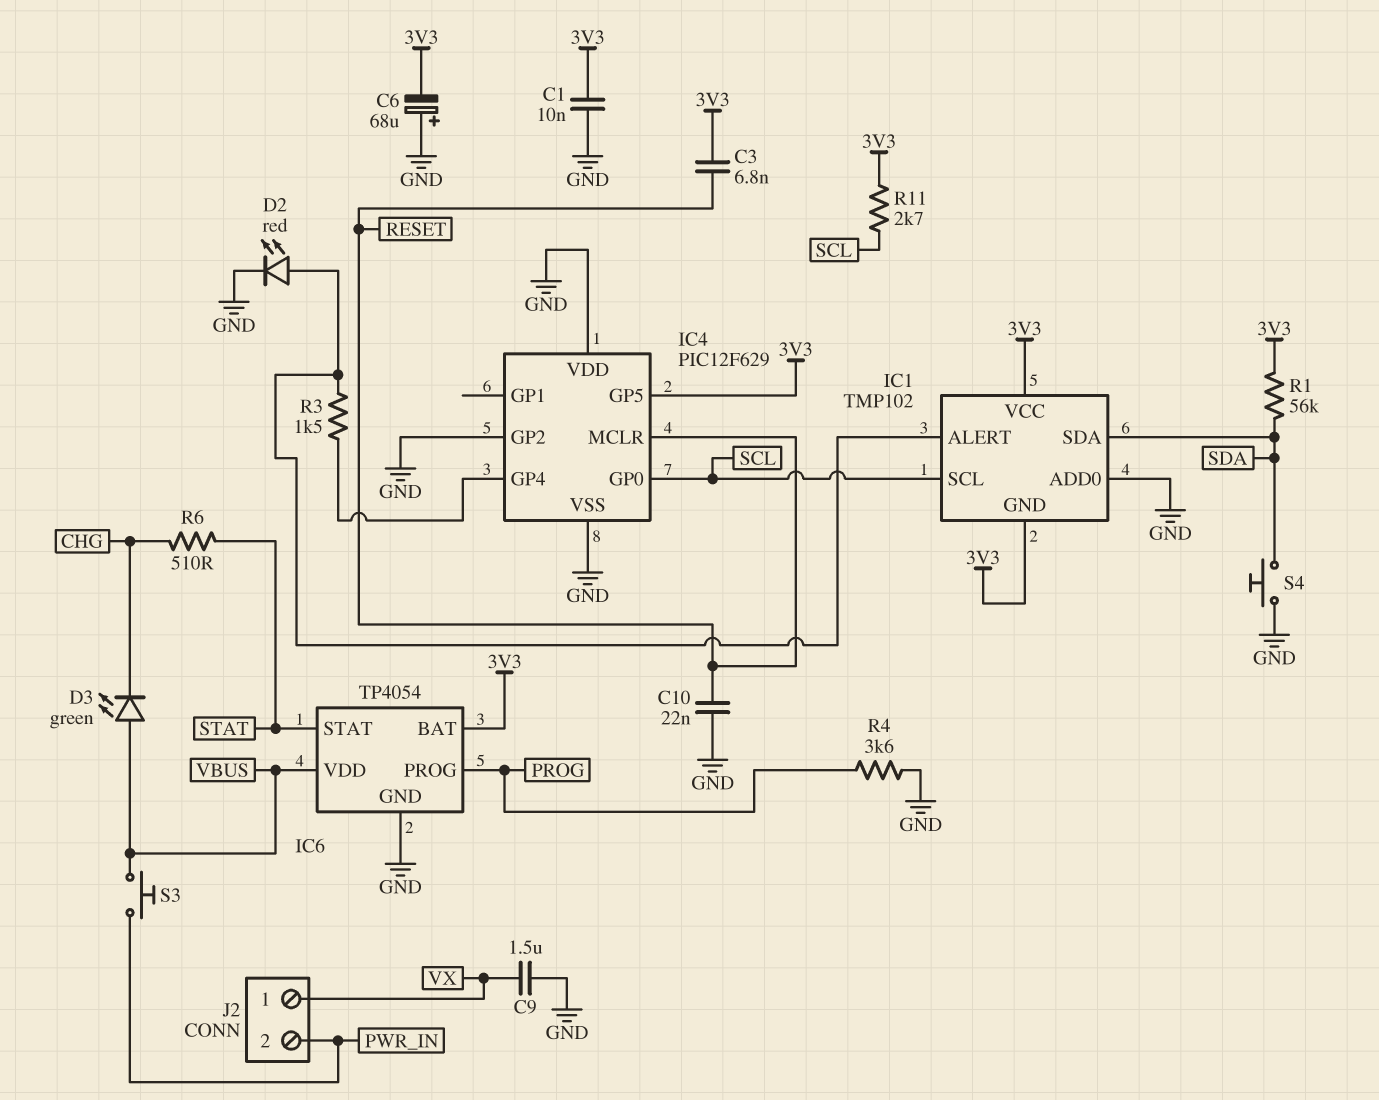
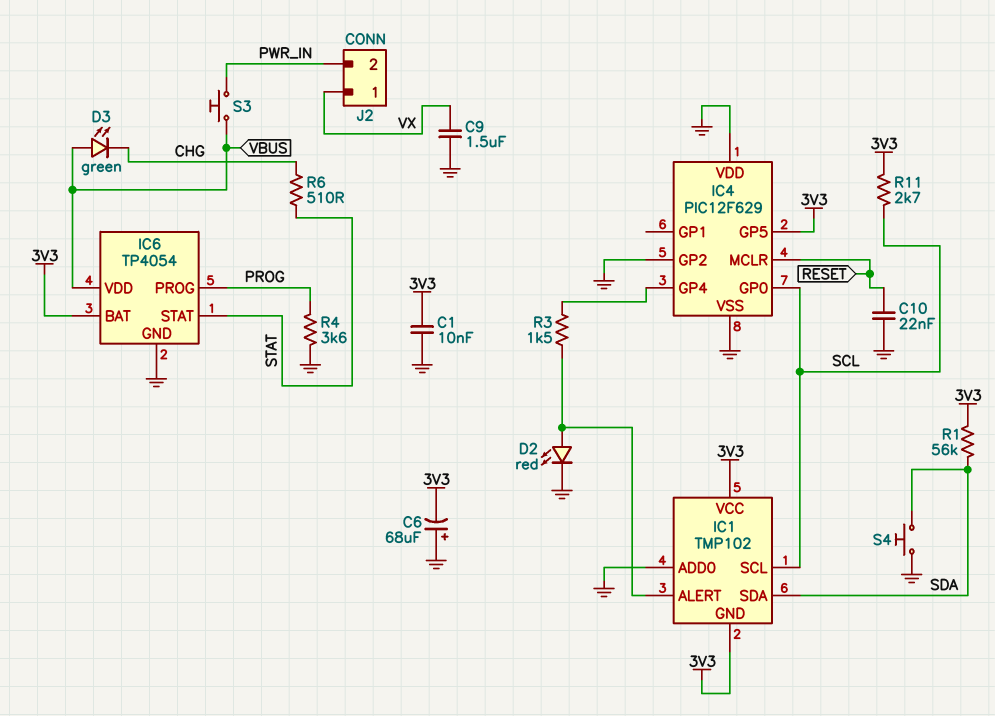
C3: 6.8nF (3V3, RESET) -> none

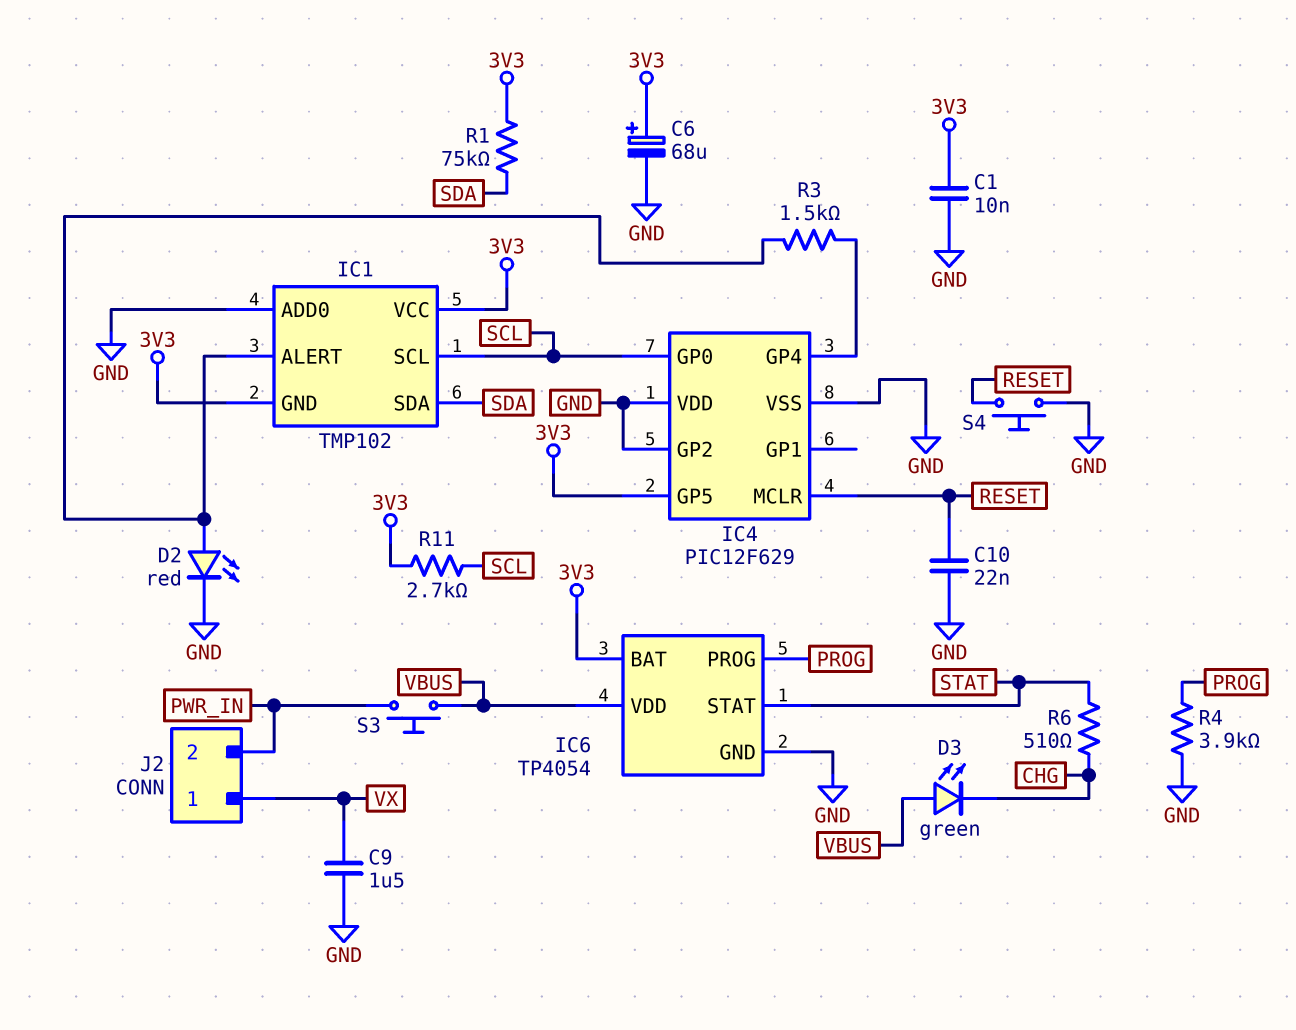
C6: 68uF (plus GND, minus 3V3) -> 68uF (plus 3V3, minus GND)
R1: 56k (3V3, SDA) -> 75k (3V3, SDA)
R4: 3.6k (GND, PROG) -> 3.9k (GND, PROG)
S4: button (GND, SDA) -> button (GND, RESET)

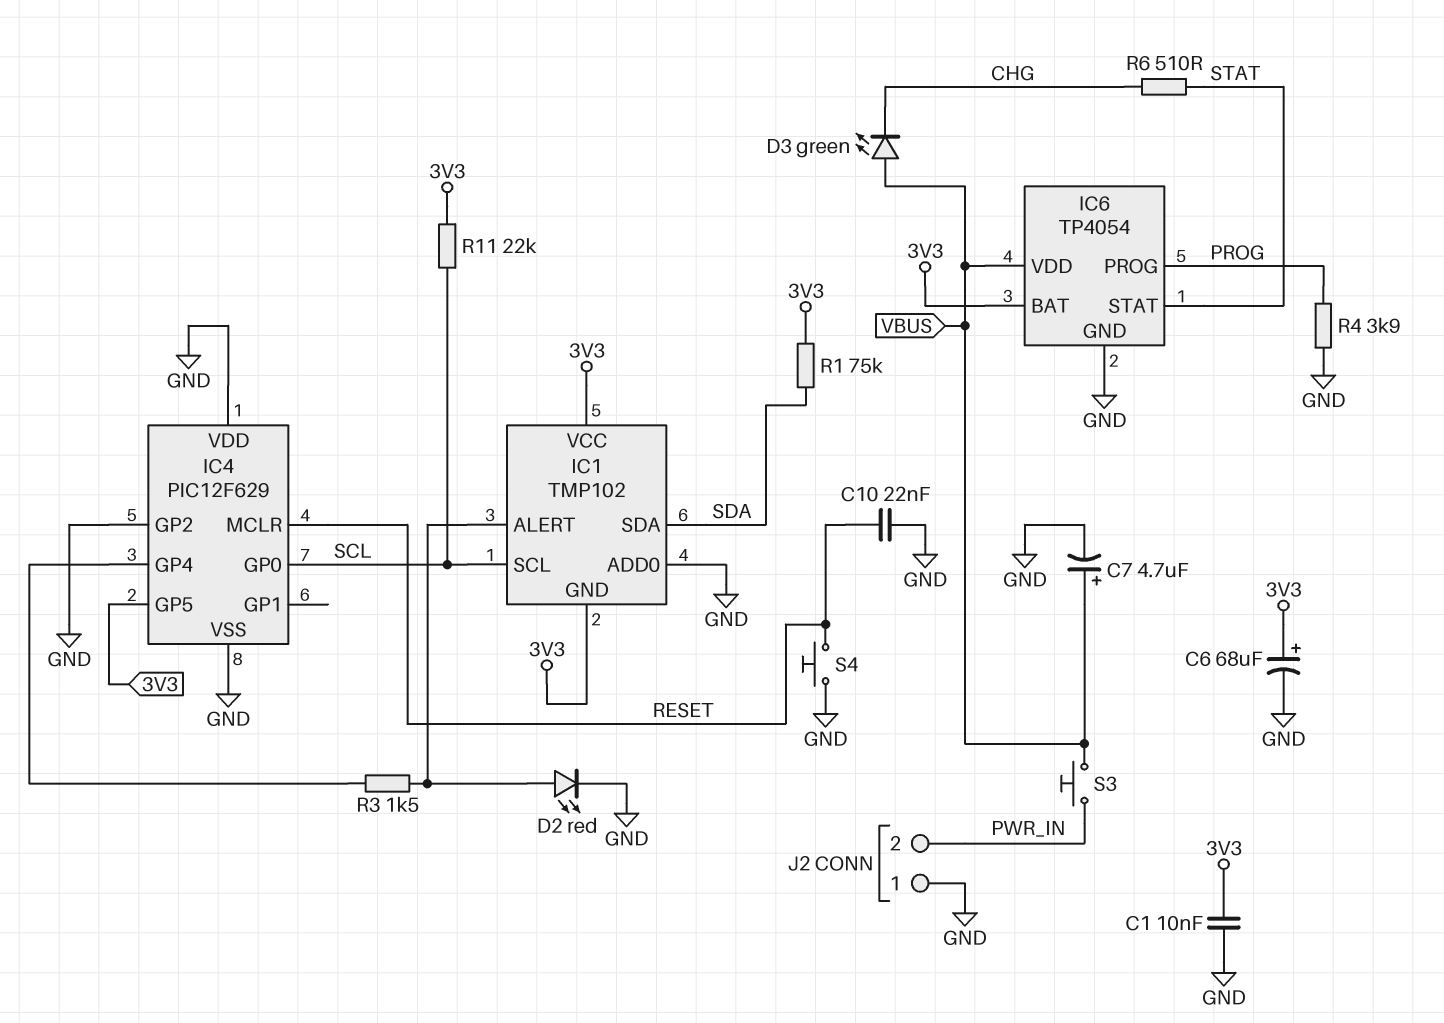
C7: none -> 4.7uF (plus VBUS, minus GND)
C9: 1.5uF (GND, VX) -> none
J2 pin 1: VX -> GND
R11: 2.7k (3V3, SCL) -> 22k (3V3, SCL)

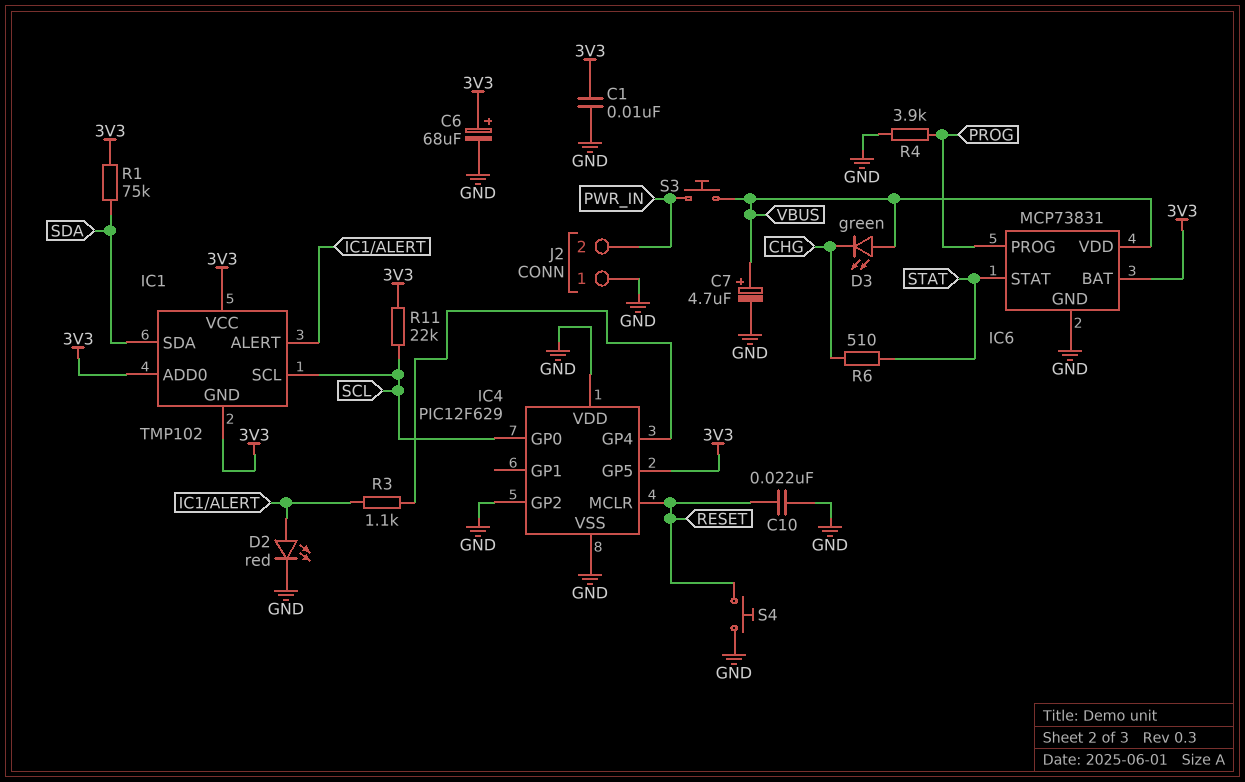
IC1 pin ADD0: GND -> 3V3
IC6: TP4054 -> MCP73831
R3: 1.5k (IC1/ALERT, IC4/GP4) -> 1.1k (IC1/ALERT, IC4/GP4)

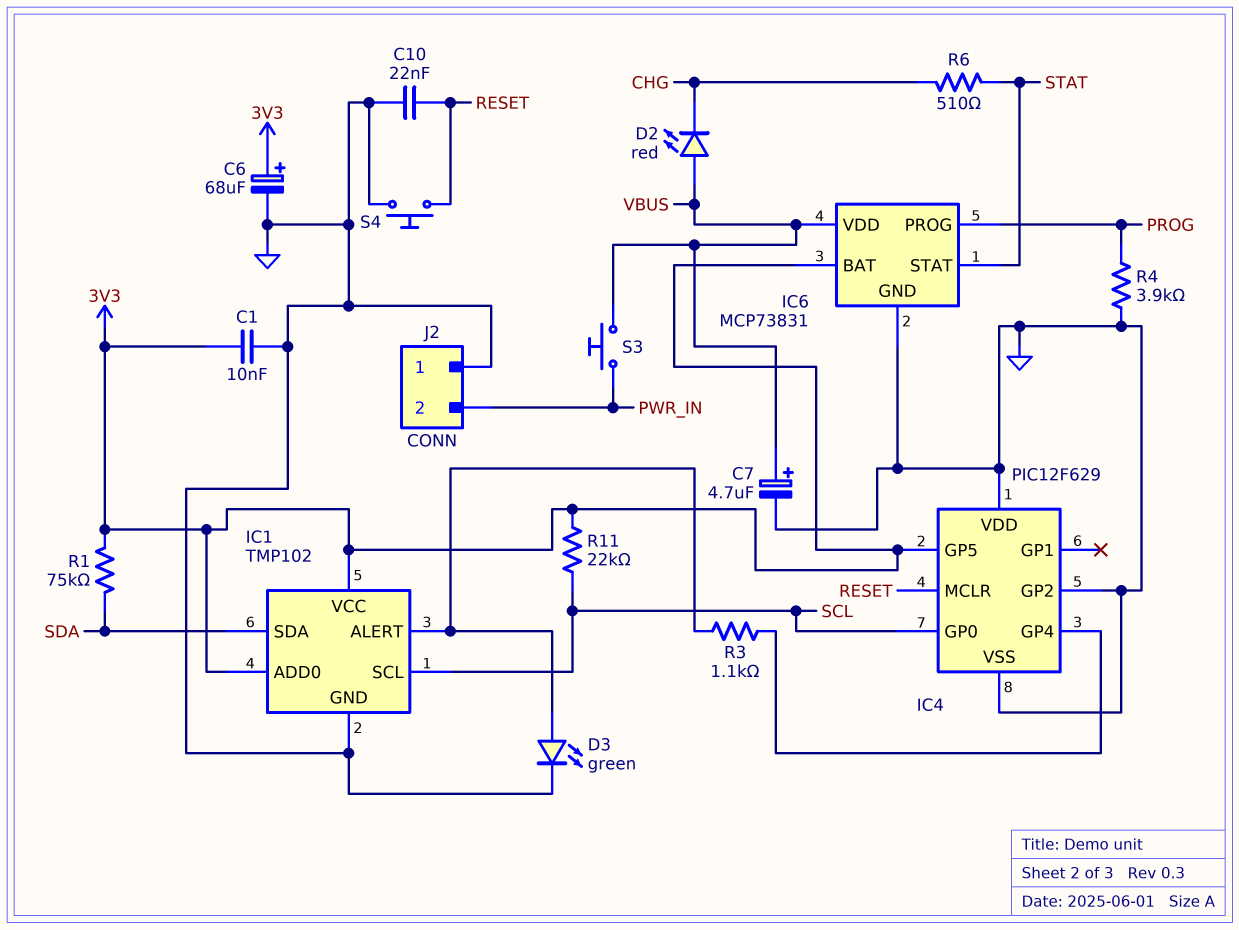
D2: LED red (A IC1/ALERT, K GND) -> LED red (A VBUS, K CHG)
D3: LED green (A VBUS, K CHG) -> LED green (A IC1/ALERT, K GND)
IC1 pin GND: 3V3 -> GND

